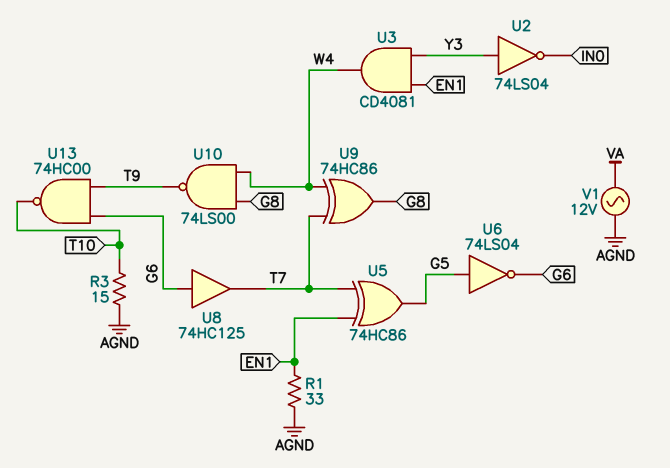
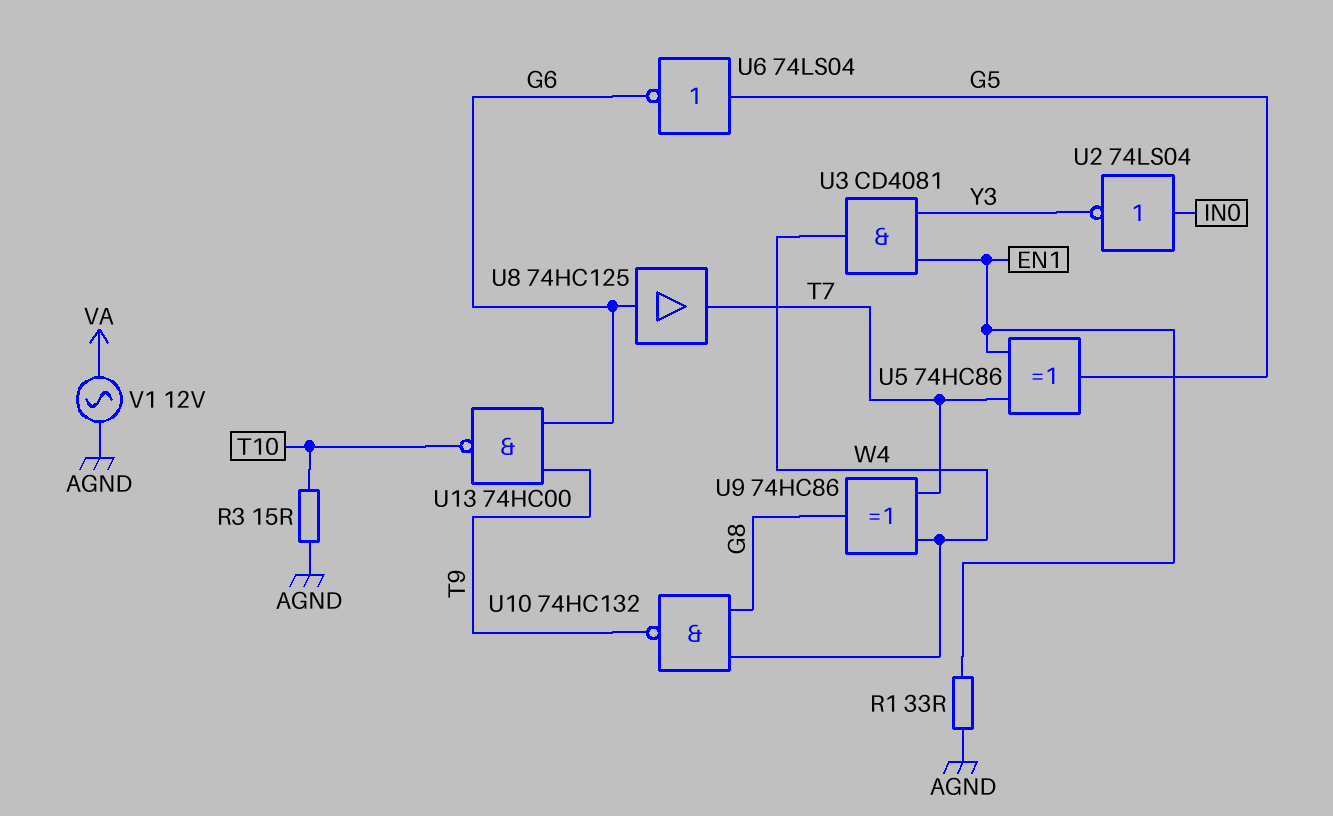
U2: NOT 74LS04 (in Y3, out IN0) -> NOT 74LS04 (in IN0, out Y3)
U10: NAND 74LS00 (in G8, in W4, out T9) -> NAND 74HC132 (in G8, in W4, out T9)

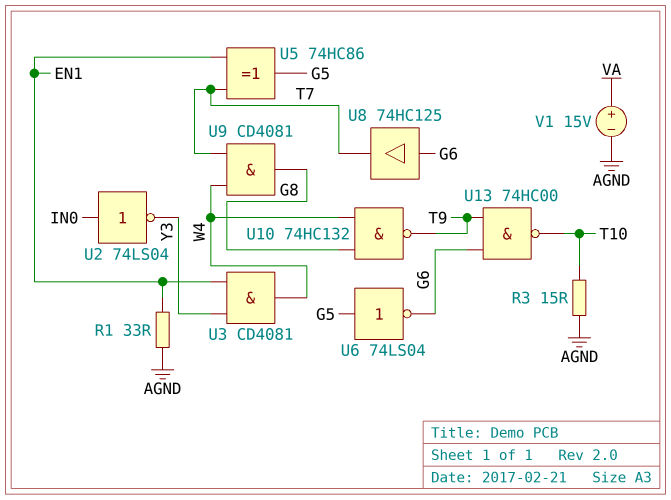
U9: XOR 74HC86 (in T7, in W4, out G8) -> AND CD4081 (in T7, in W4, out G8)
V1: AC 12V (AGND, VA) -> 15V (plus VA, minus AGND)

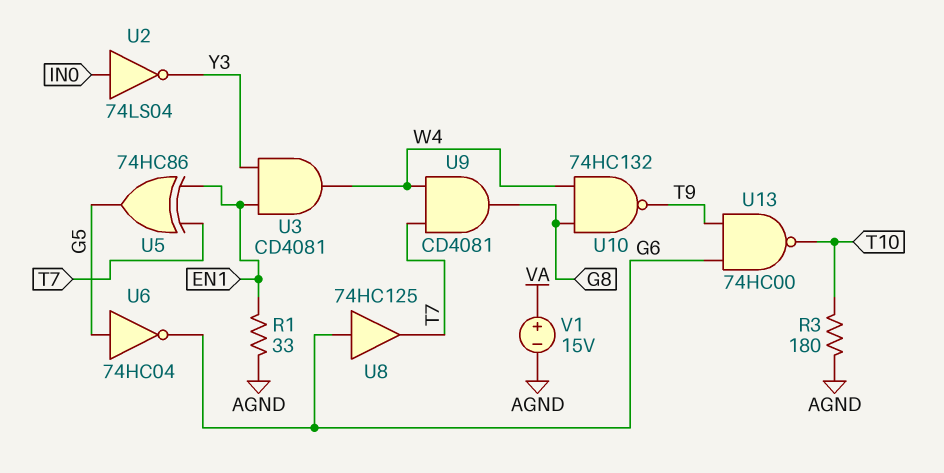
R3: 15 (AGND, T10) -> 180 (AGND, T10)
U6: NOT 74LS04 (in G5, out G6) -> NOT 74HC04 (in G5, out G6)

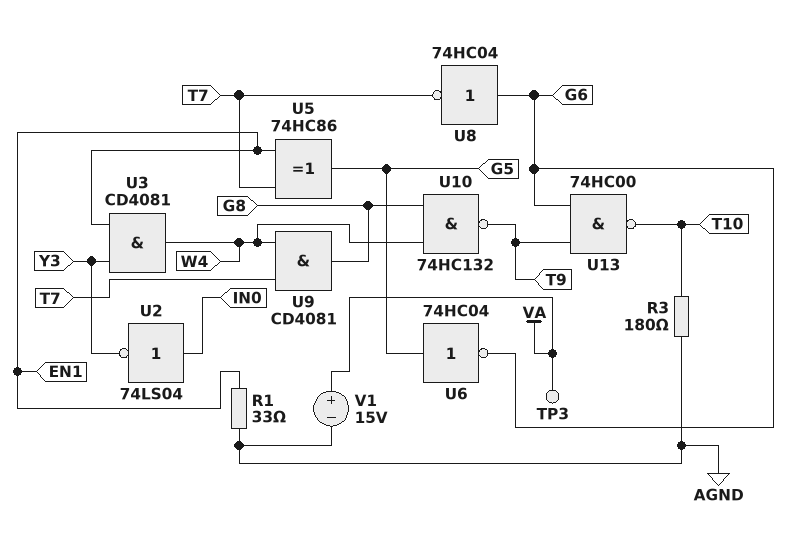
TP3: none -> test point (VA)
U8: buffer 74HC125 (in G6, out T7) -> NOT 74HC04 (in G6, out T7)

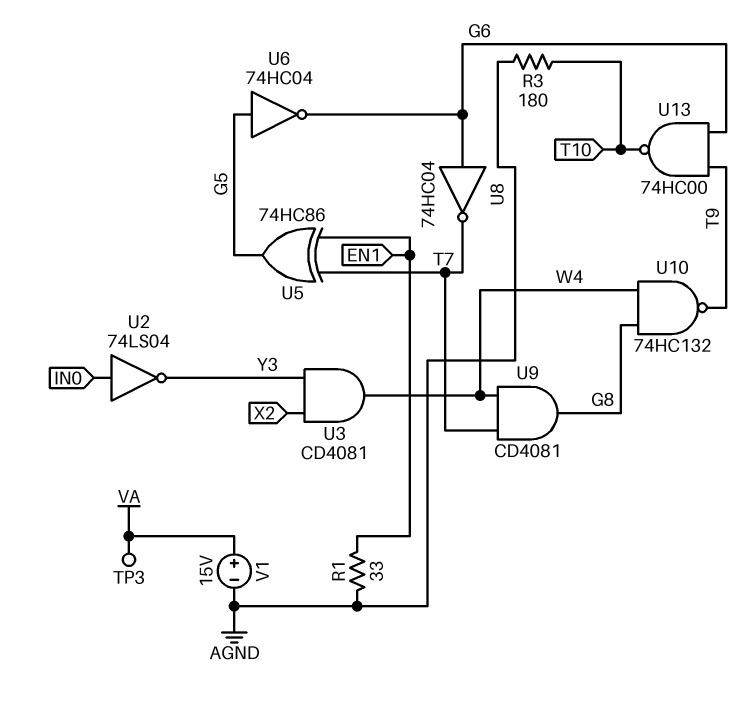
U3: AND CD4081 (in EN1, in Y3, out W4) -> AND CD4081 (in X2, in Y3, out W4)

